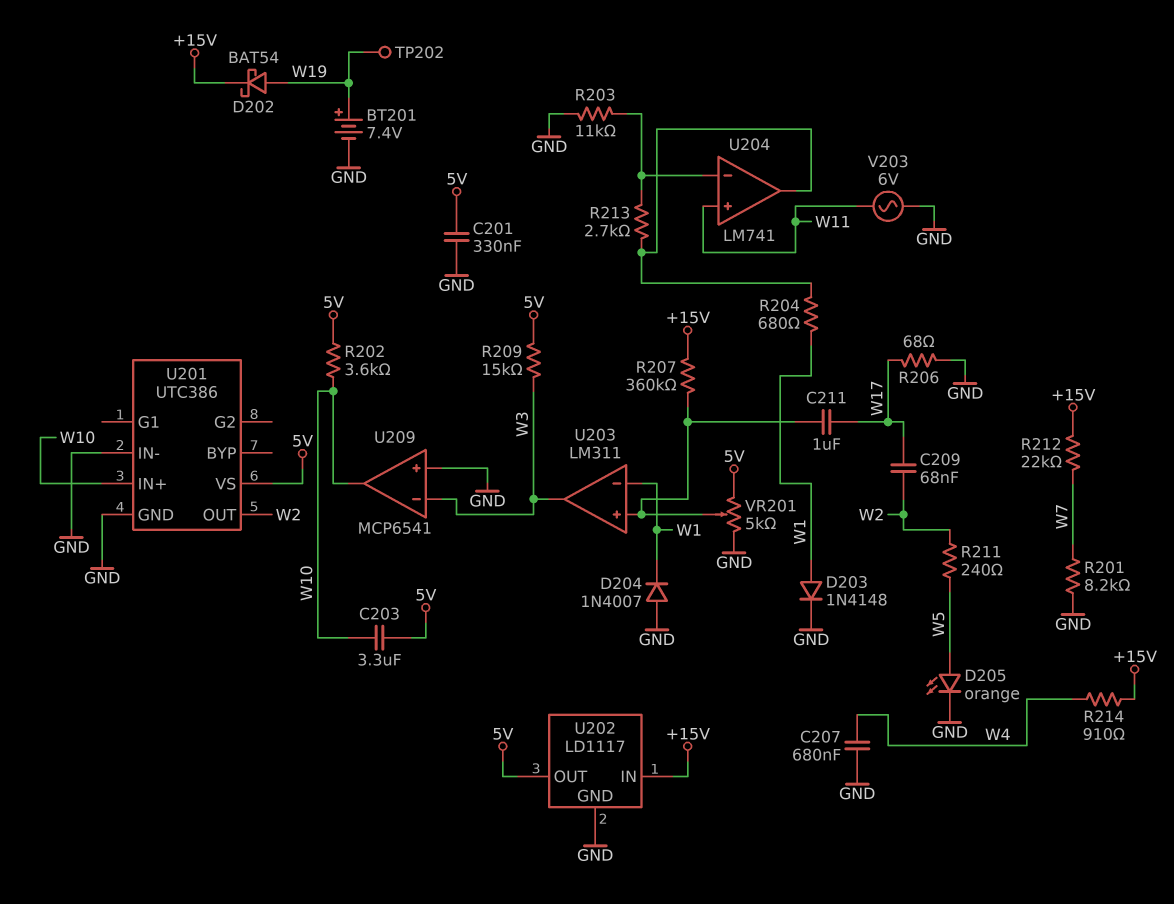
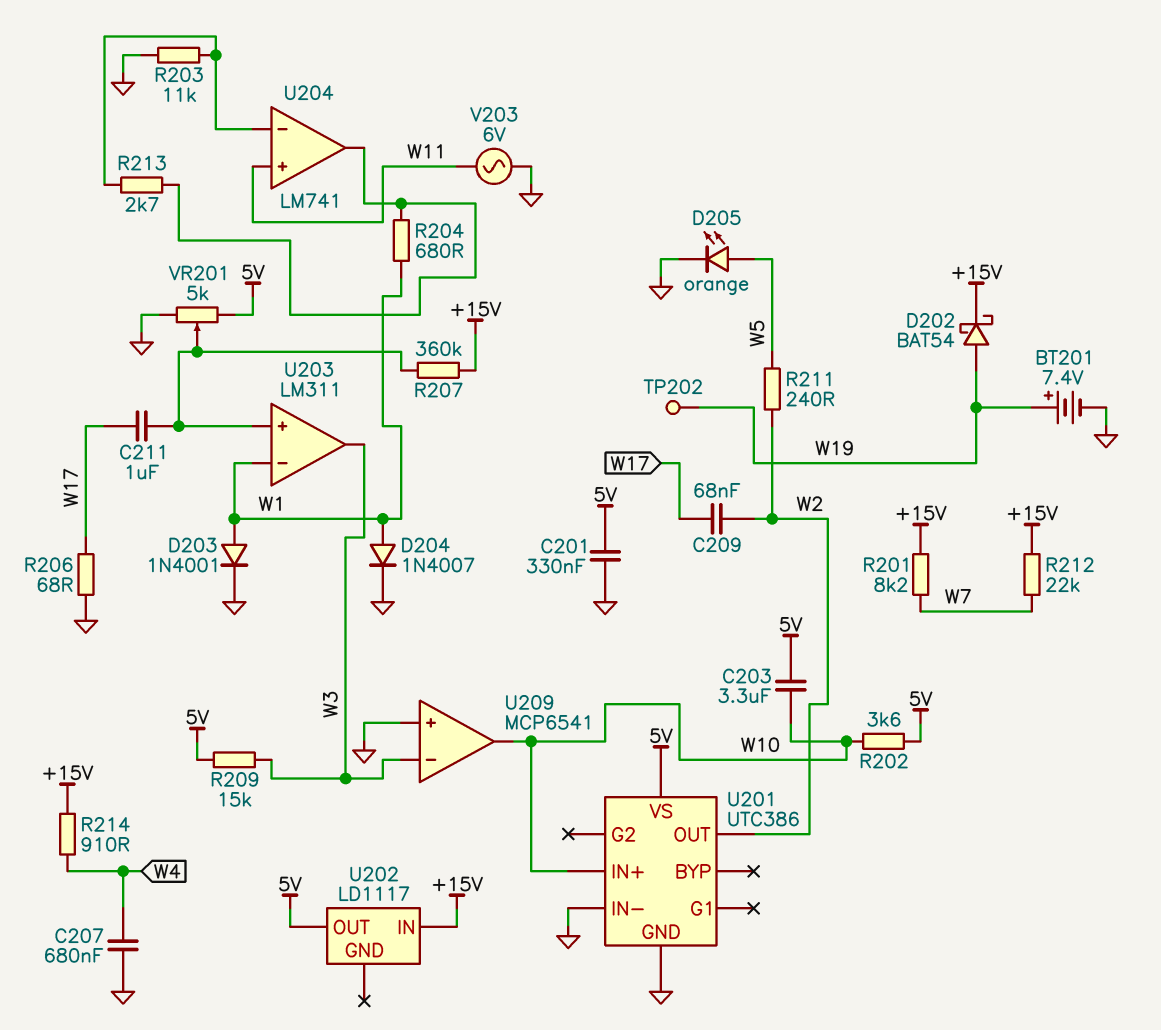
D203: diode 1N4148 (A W1, K GND) -> diode 1N4001 (A W1, K GND)
D204: diode 1N4007 (A GND, K W1) -> diode 1N4007 (A W1, K GND)
R201: 8.2k (GND, W7) -> 8.2k (+15V, W7)
U202 pin GND: GND -> none

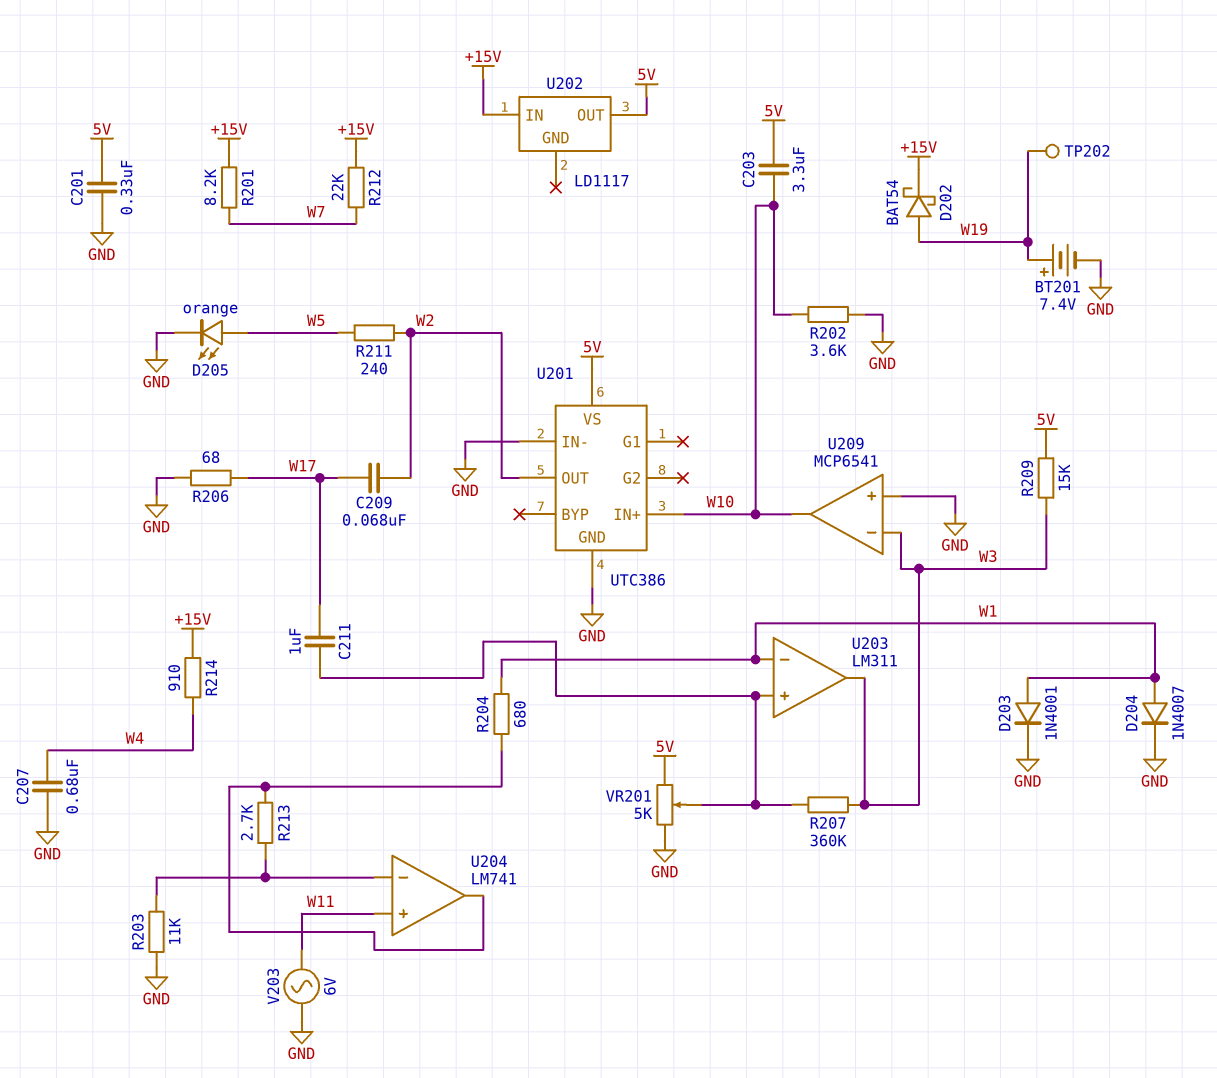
R202: 3.6k (5V, W10) -> 3.6k (GND, W10)
R207: 360k (+15V, U203/in+) -> 360k (U203/in+, W3)

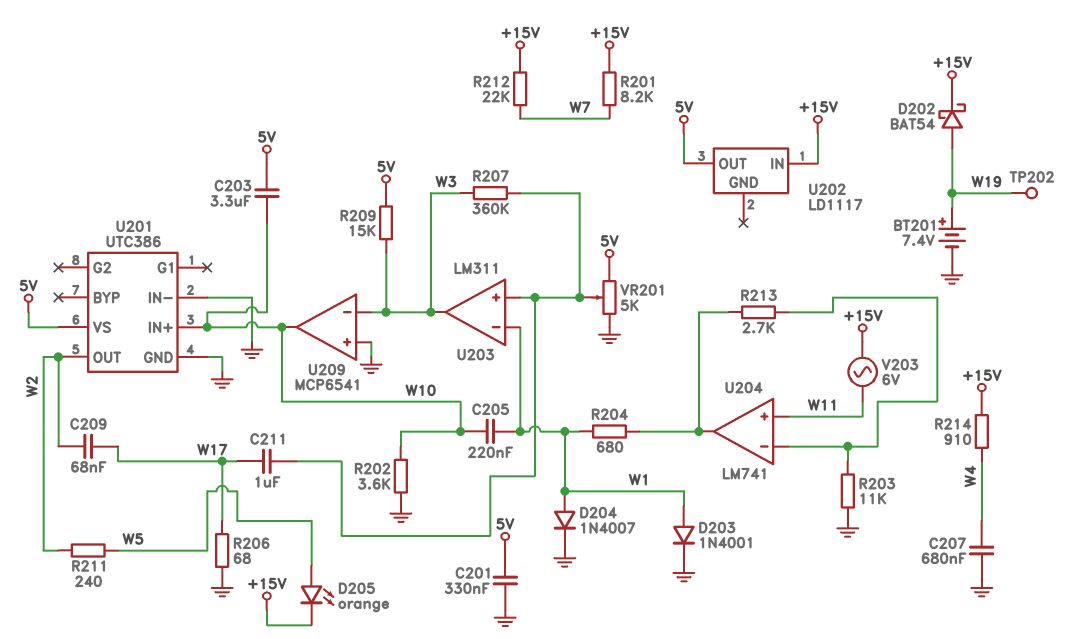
C205: none -> 220nF (W1, W10)
D205: LED orange (A W5, K GND) -> LED orange (A W5, K +15V)
V203: AC 6V (GND, W11) -> AC 6V (+15V, W11)

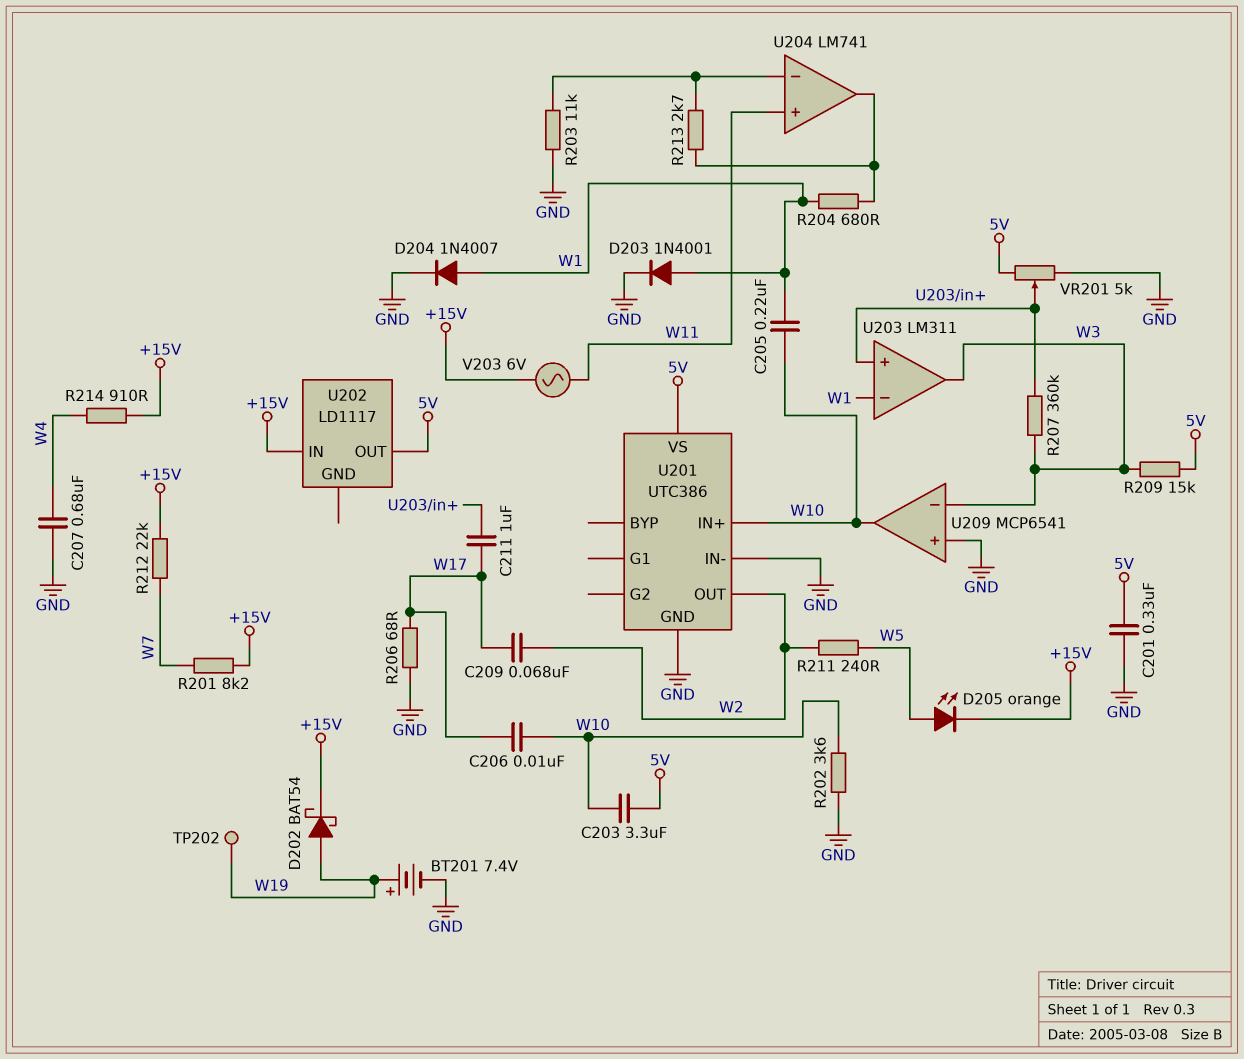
C206: none -> 10nF (W10, W17)

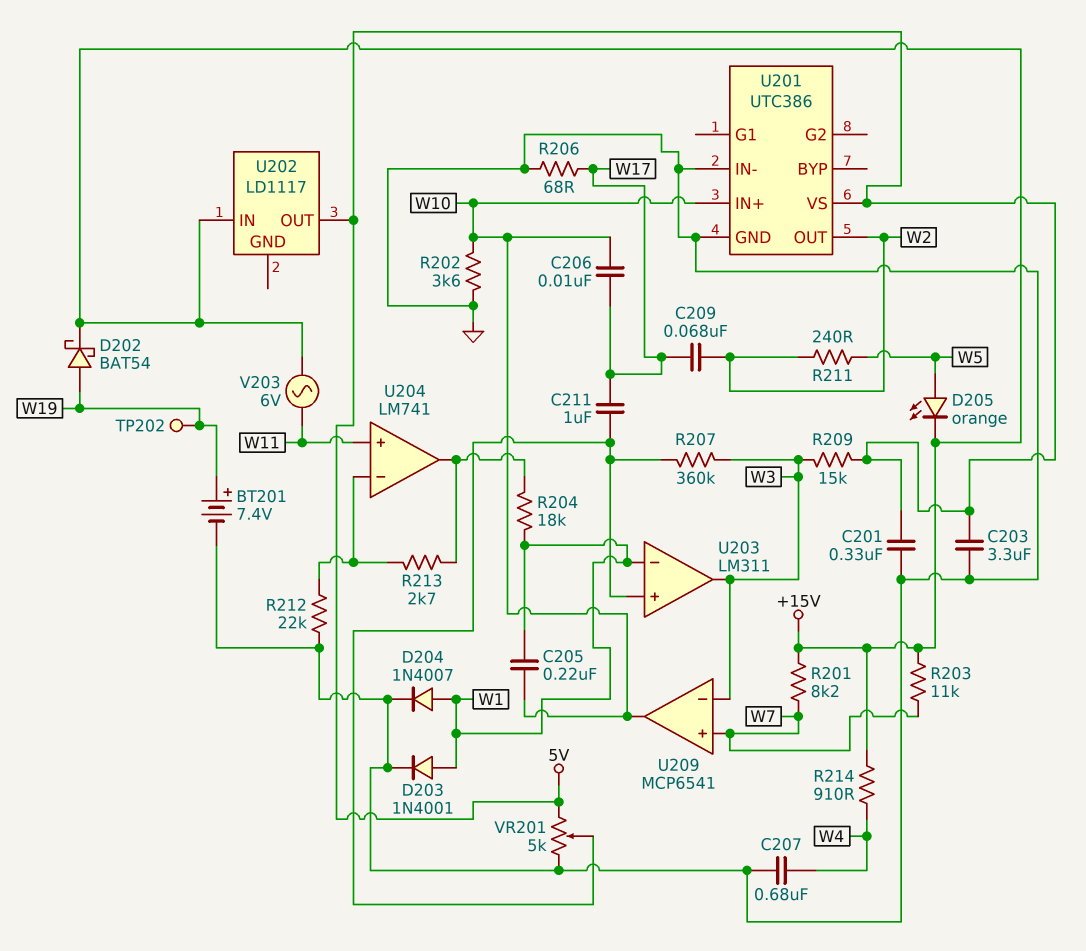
C203: 3.3uF (5V, W10) -> 3.3uF (5V, GND)
R203: 11k (GND, U204/in-) -> 11k (+15V, W7)
R204: 680 (U204/out, W1) -> 18k (U204/out, W1)
R212: 22k (+15V, W7) -> 22k (GND, U204/in-)
U209 pin in+: GND -> W7

